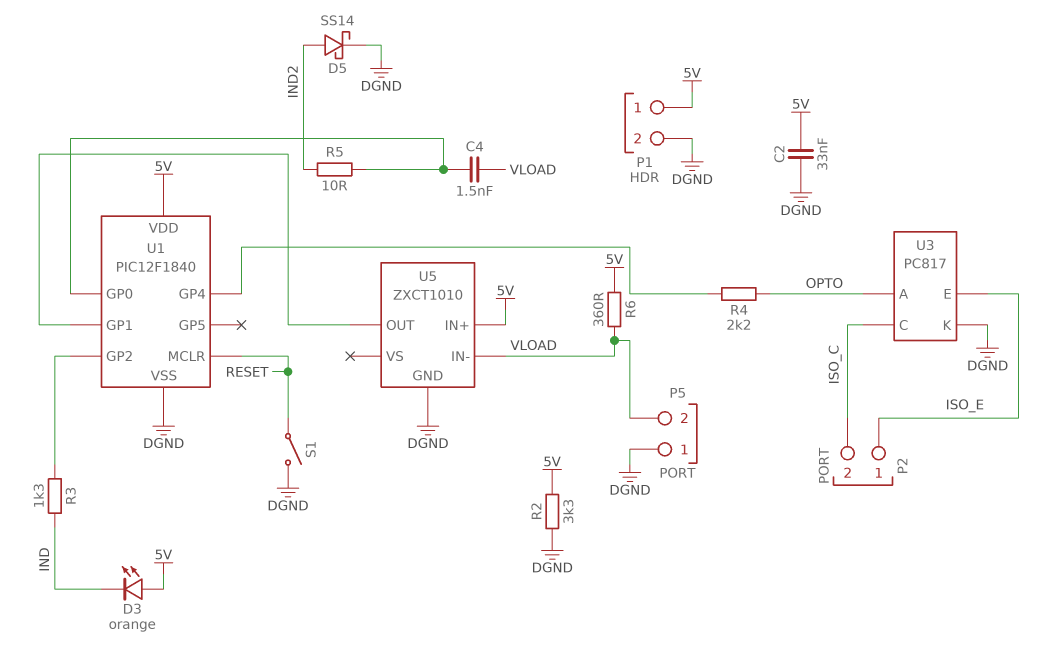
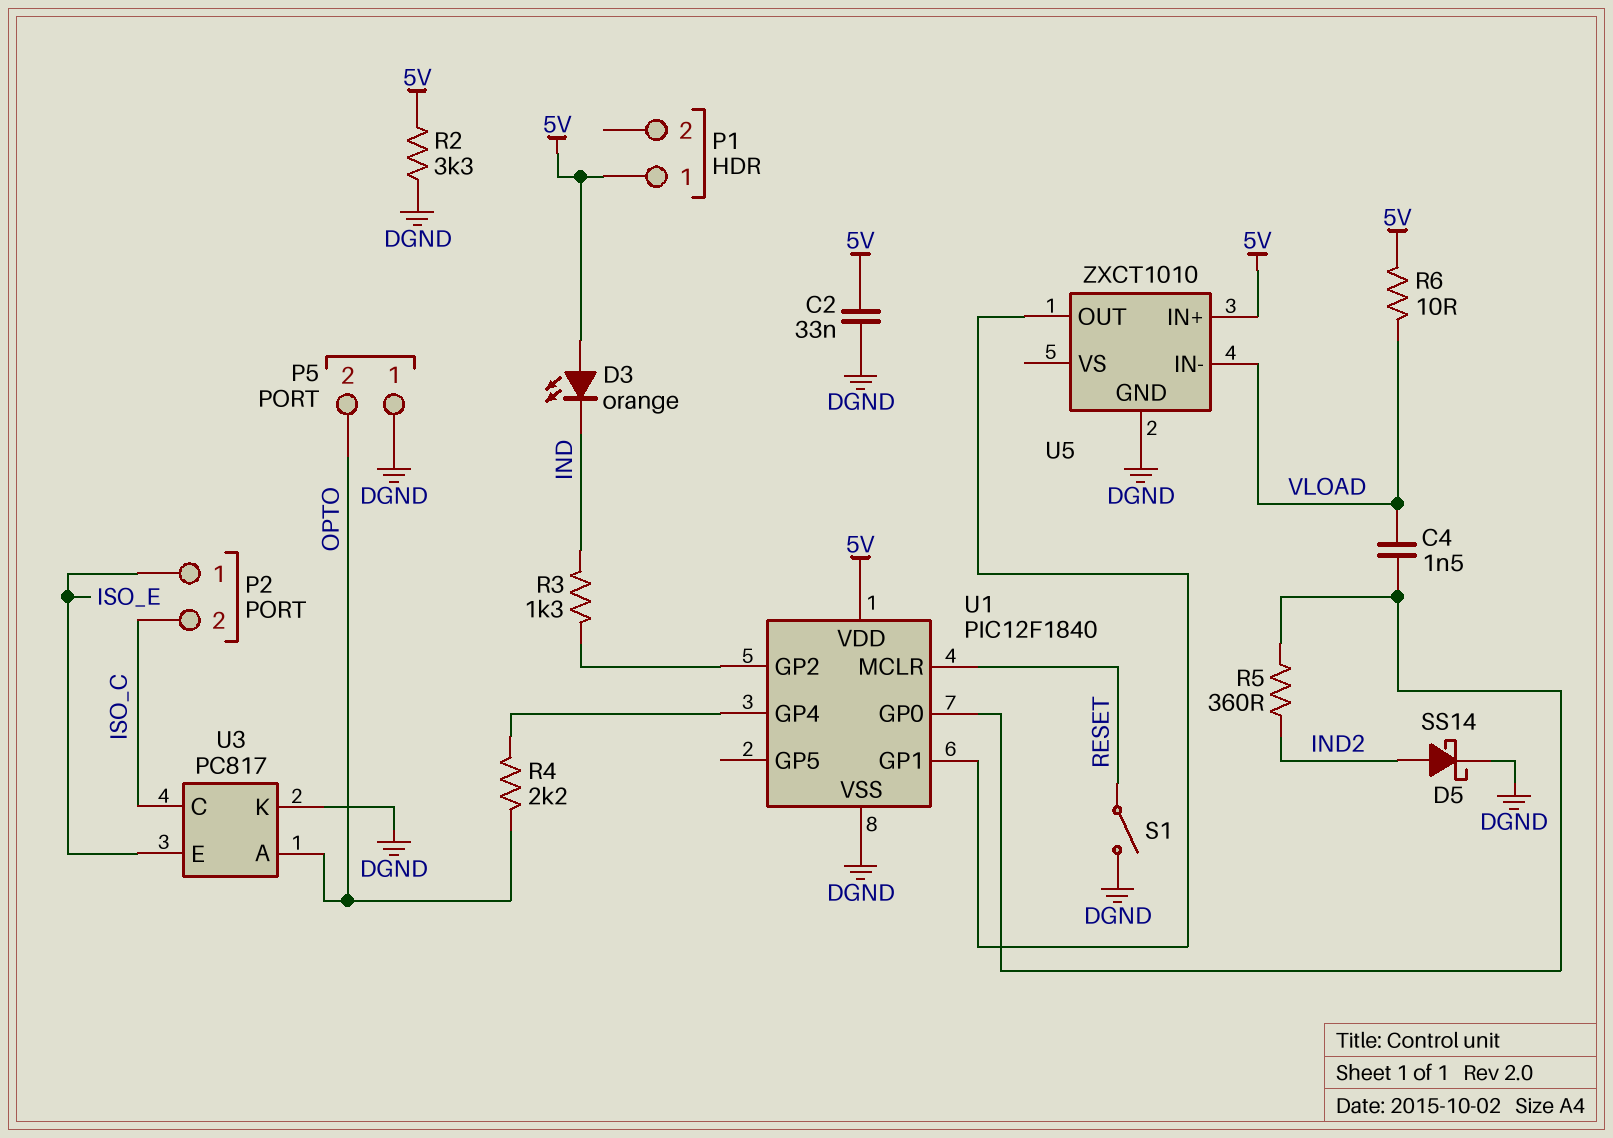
P1 pin 2: DGND -> none
P5 pin 2: VLOAD -> OPTO
R5: 10 (IND2, U1/GP0) -> 360 (IND2, U1/GP0)
R6: 360 (5V, VLOAD) -> 10 (5V, VLOAD)

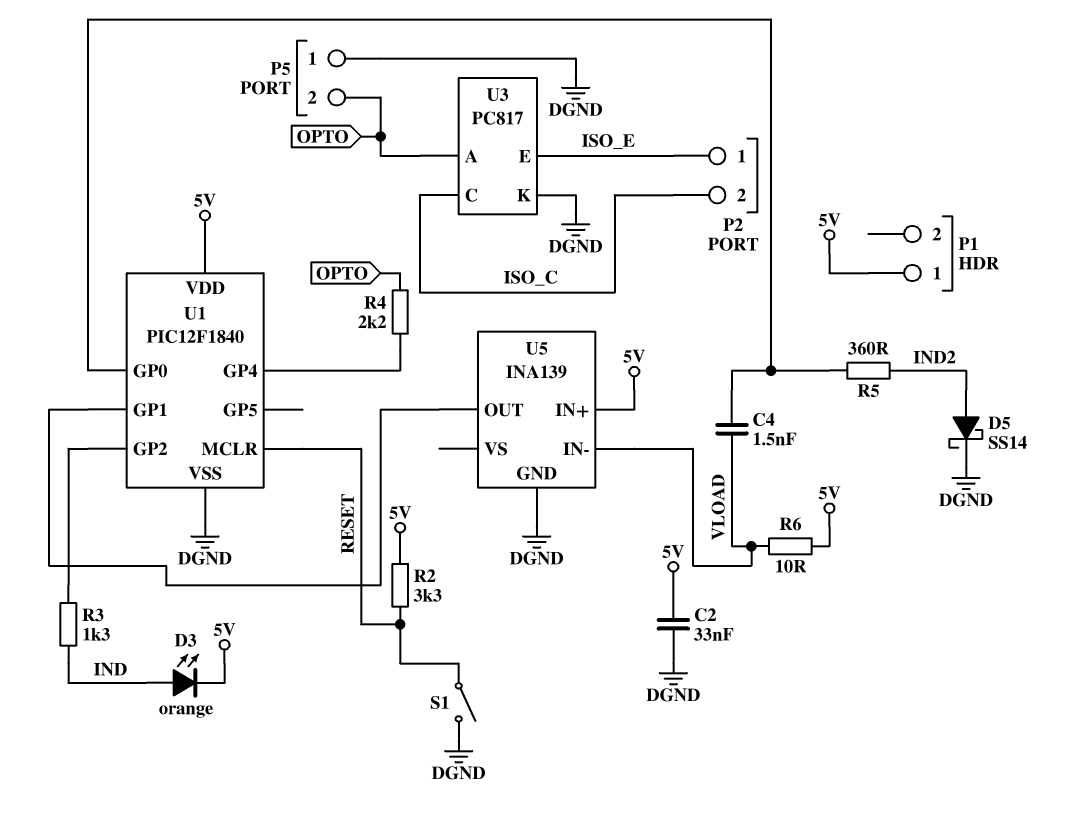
D3: LED orange (A 5V, K IND) -> LED orange (A IND, K 5V)
R2: 3.3k (5V, DGND) -> 3.3k (5V, RESET)
U5: ZXCT1010 -> INA139

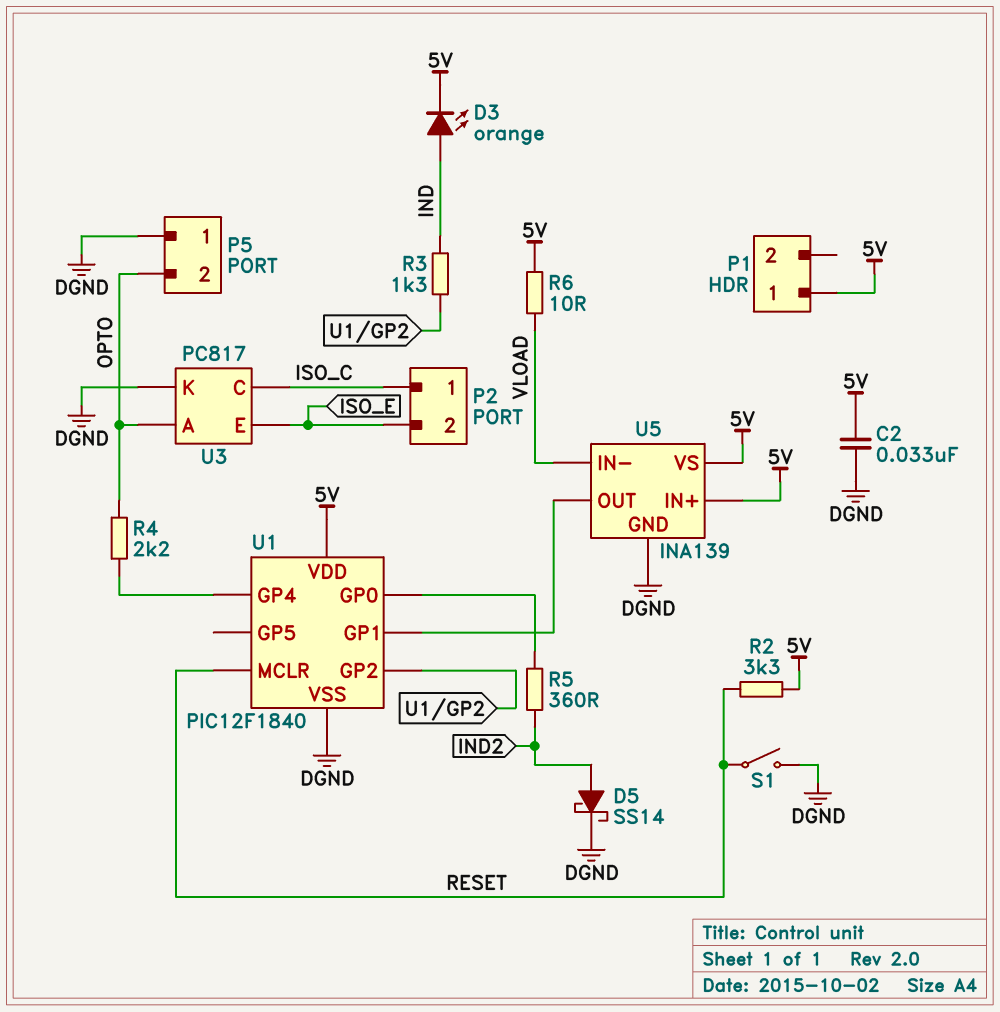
C4: 1.5nF (U1/GP0, VLOAD) -> none
P2 pin 1: ISO_E -> ISO_C
P2 pin 2: ISO_C -> ISO_E
U5 pin VS: none -> 5V

